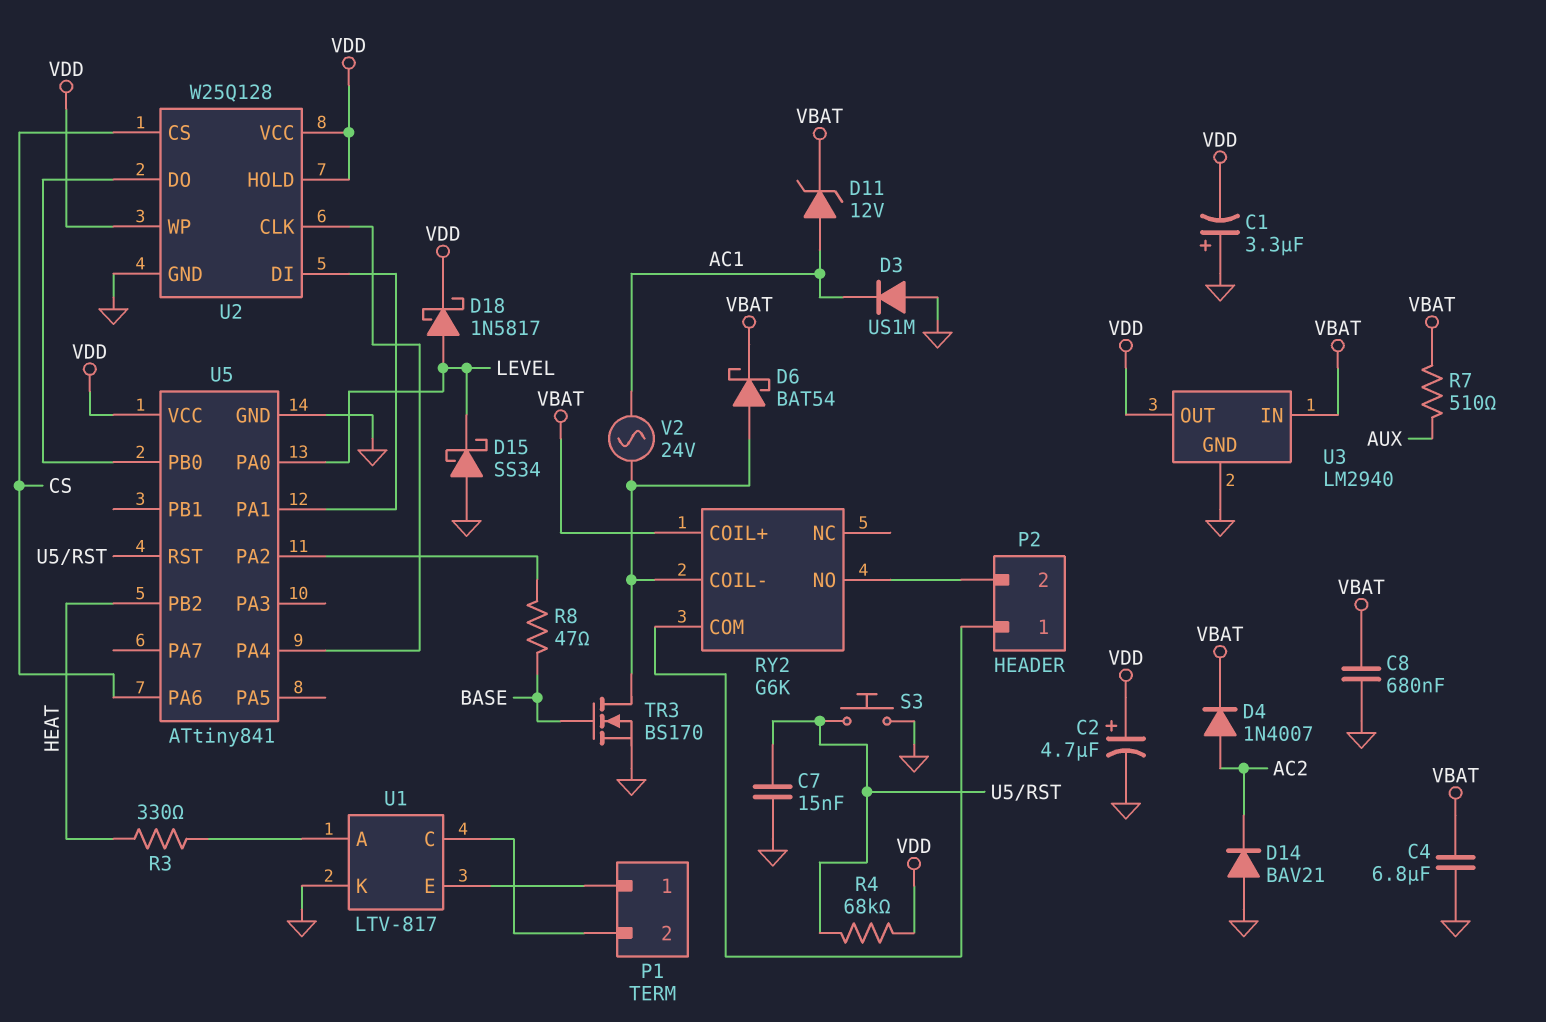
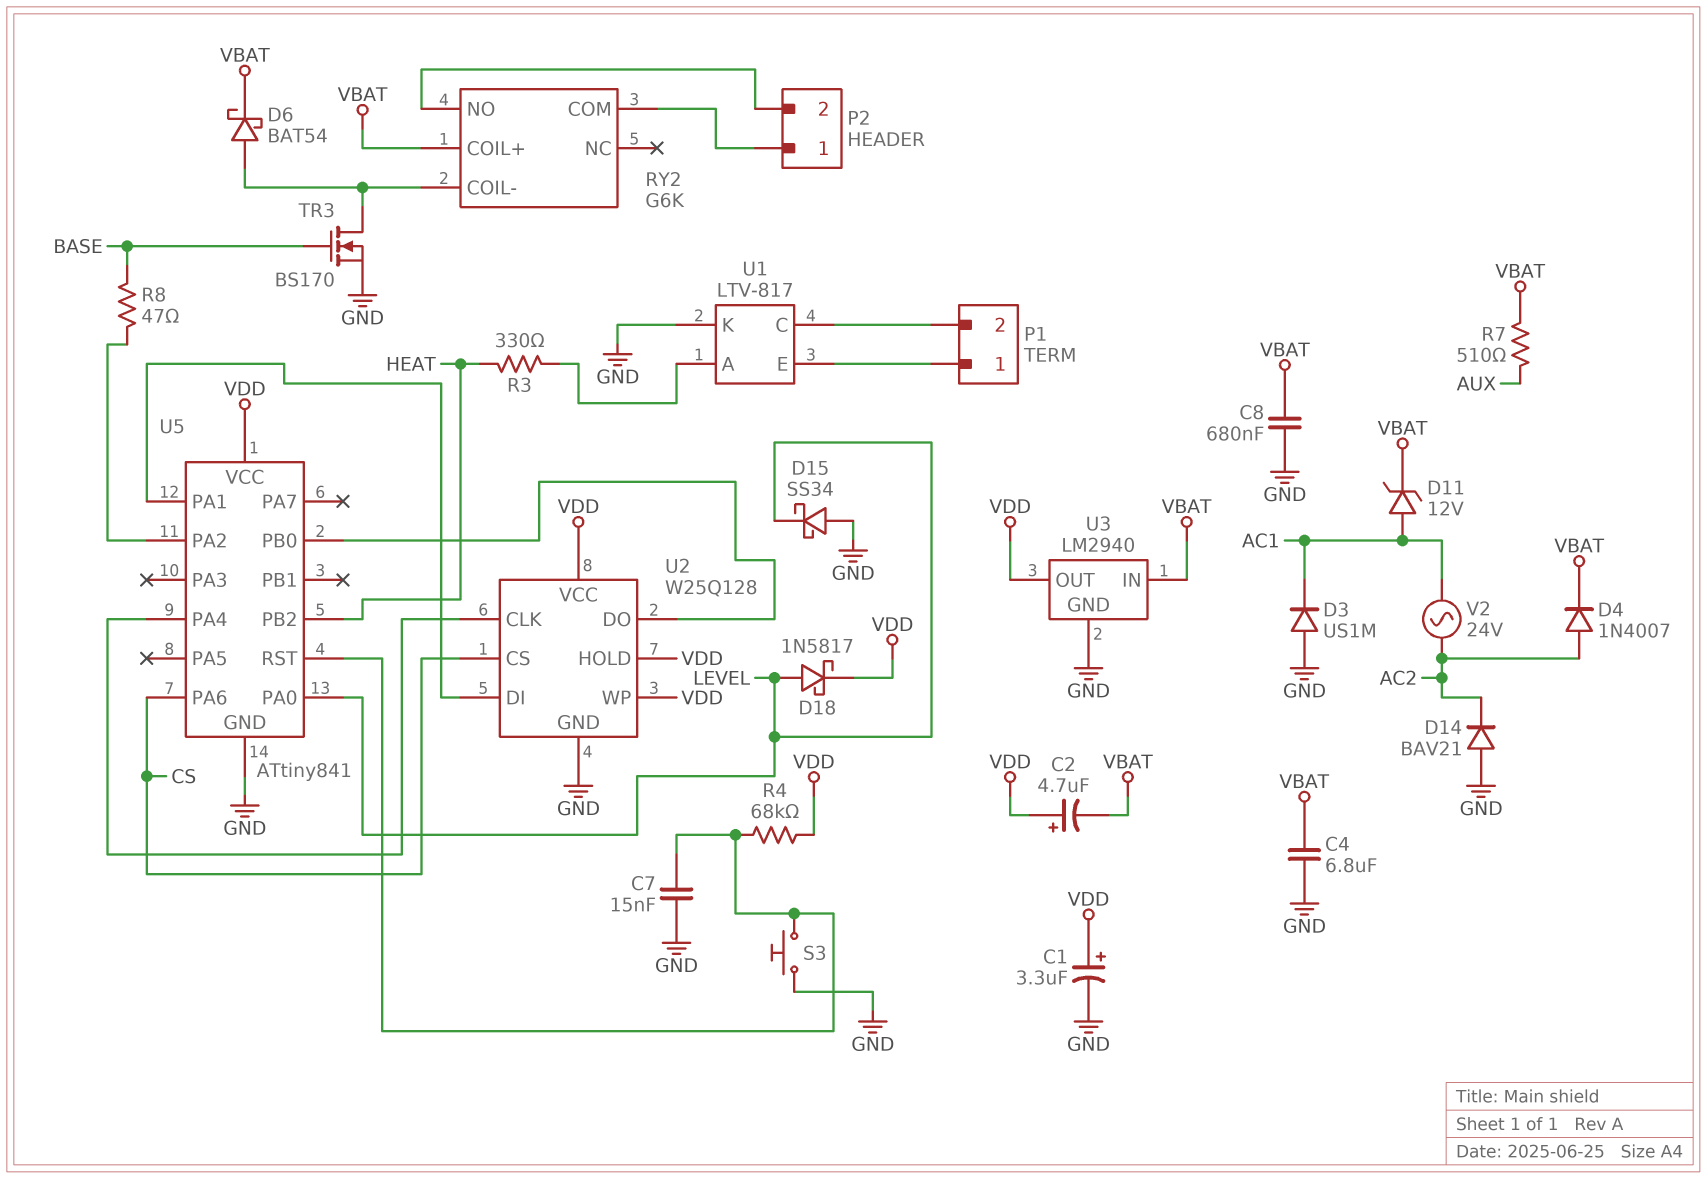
C1: 3.3uF (plus GND, minus VDD) -> 3.3uF (plus VDD, minus GND)
C2: 4.7uF (plus VDD, minus GND) -> 4.7uF (plus VDD, minus VBAT)
V2: AC 24V (AC1, RY2/COIL-) -> AC 24V (AC1, AC2)

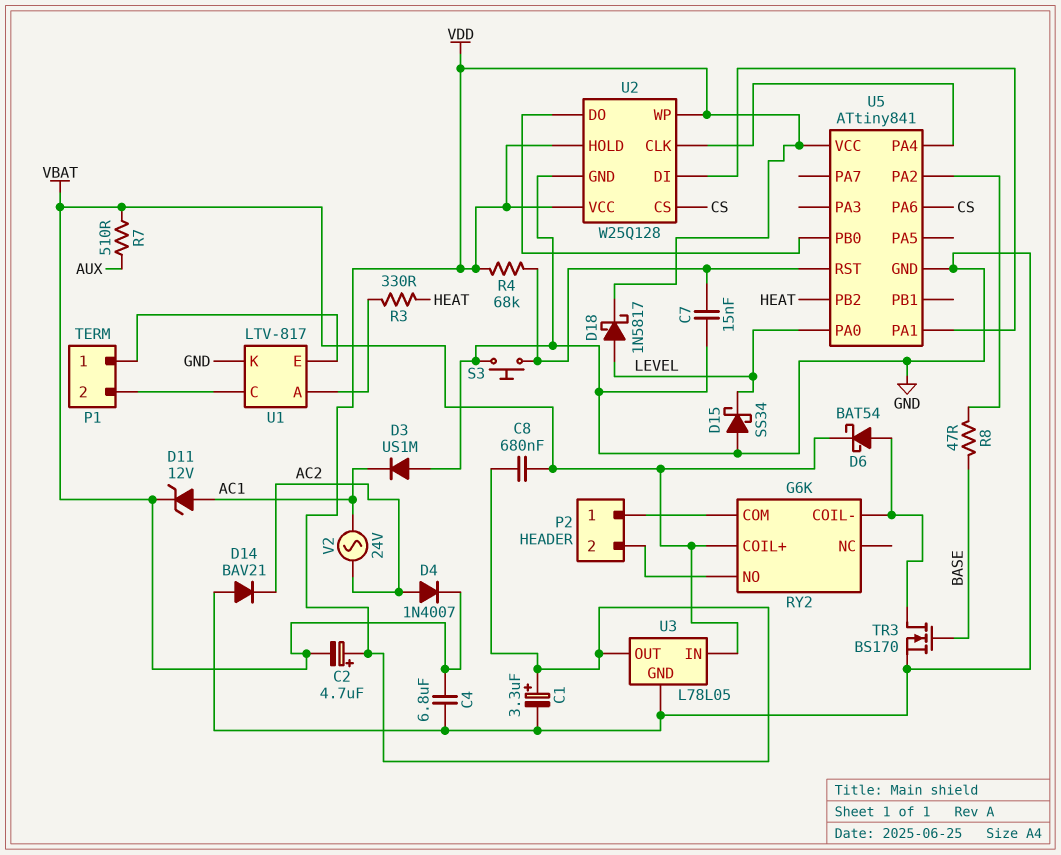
C8: 680nF (GND, VBAT) -> 680nF (VBAT, VDD)
U3: LM2940 -> L78L05

